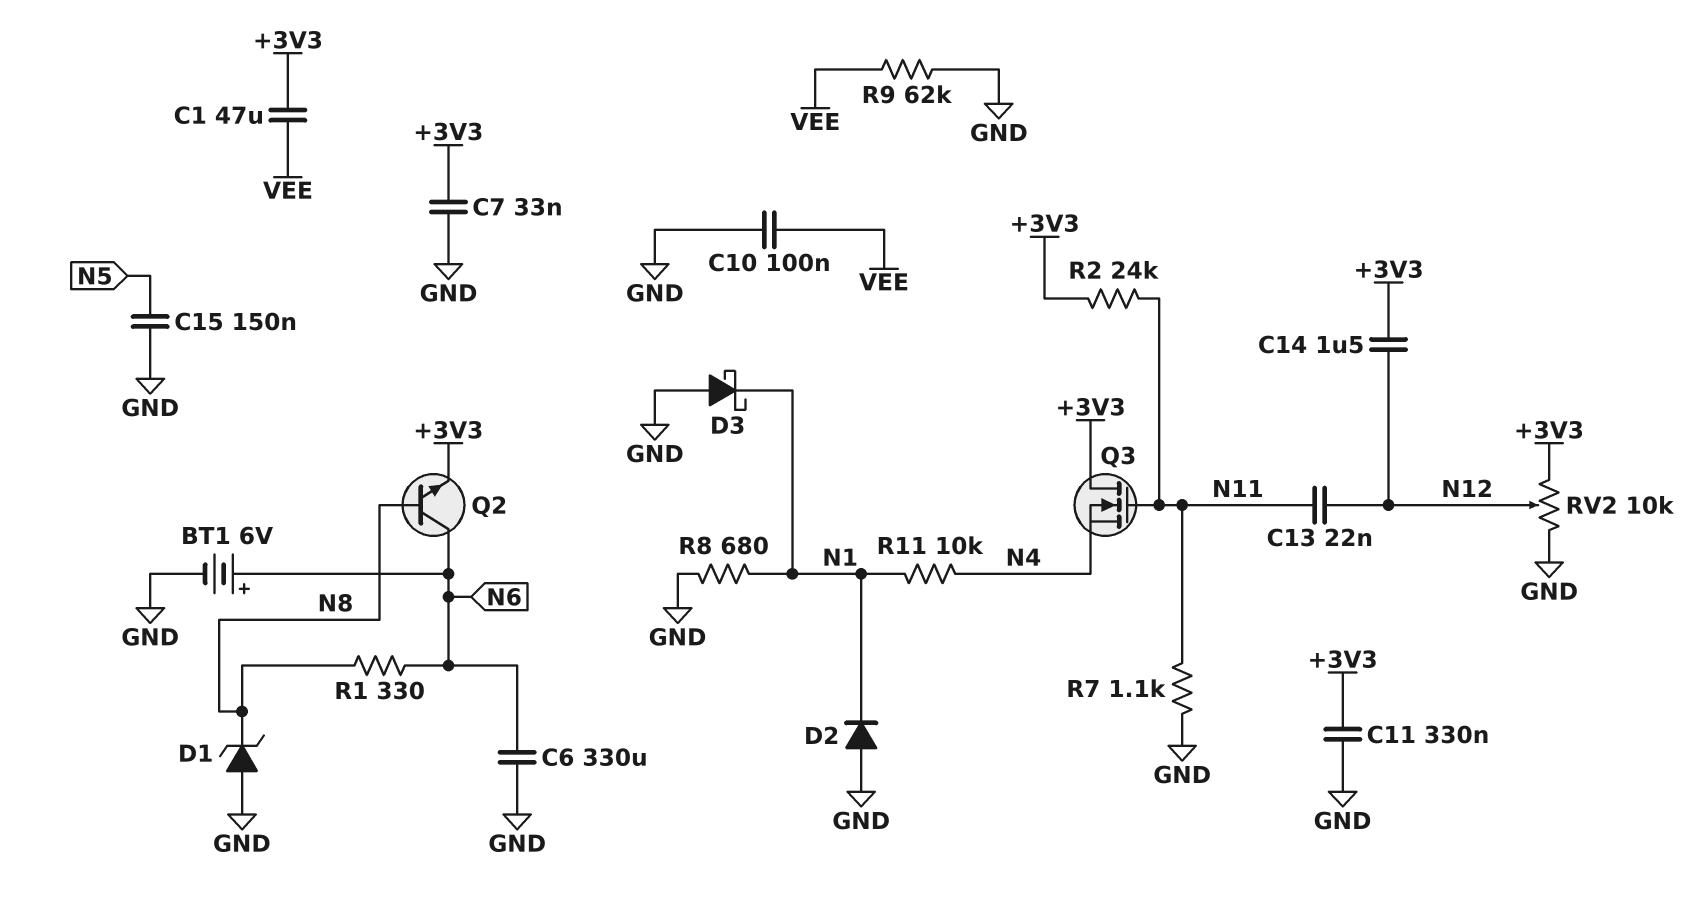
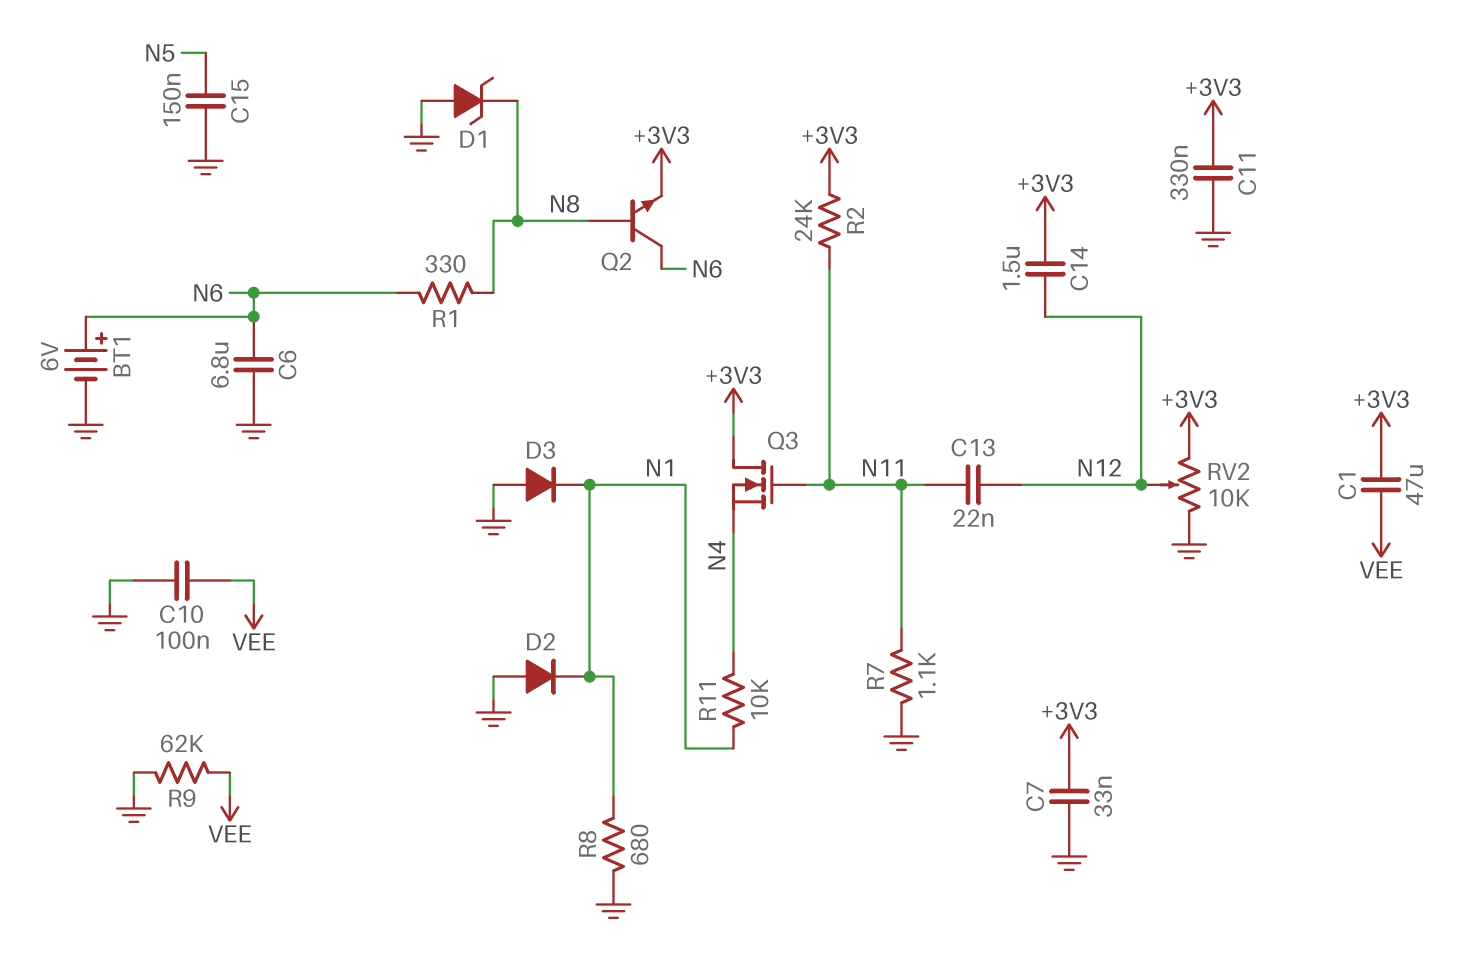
C6: 330uF (GND, N6) -> 6.8uF (GND, N6)
D3: schottky (A GND, K N1) -> diode (A GND, K N1)

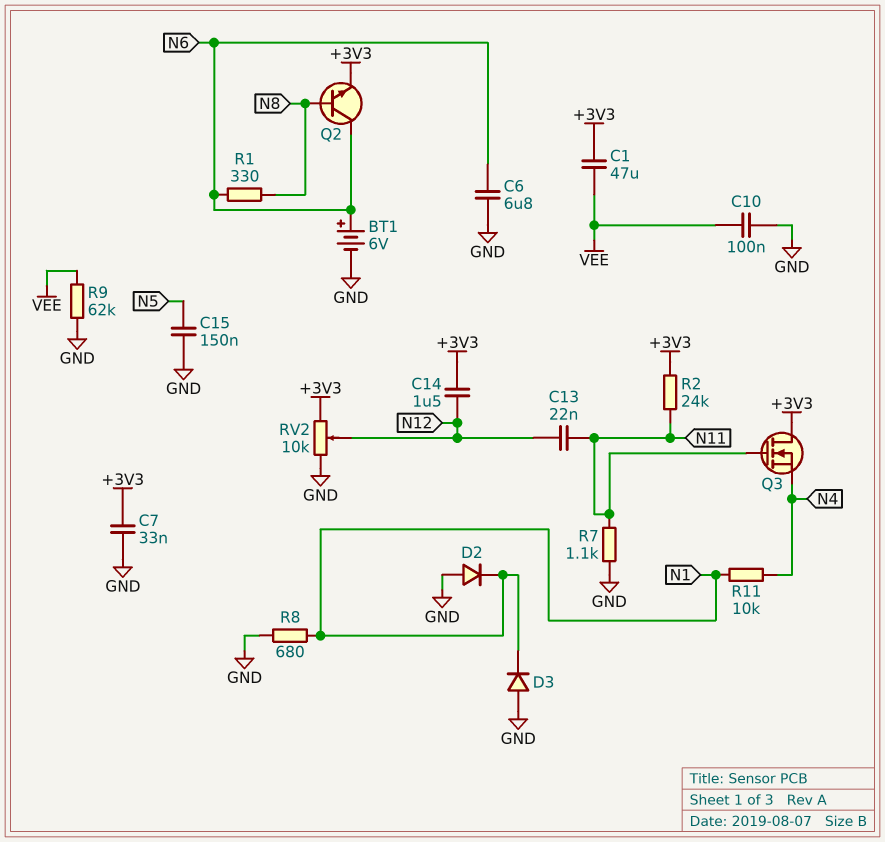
C11: 330nF (+3V3, GND) -> none
D1: zener (A GND, K N8) -> none

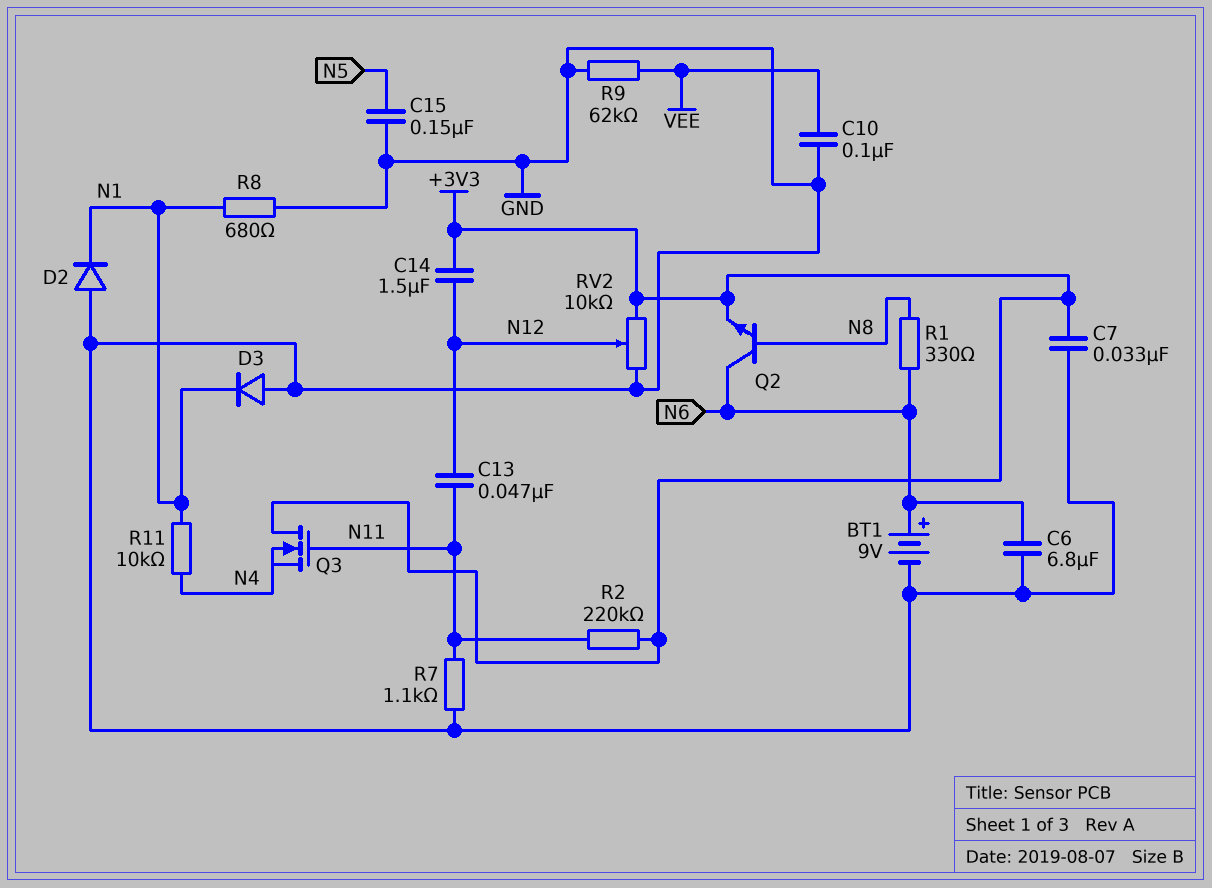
BT1: 6V (plus N6, minus GND) -> 9V (plus N6, minus GND)
C1: 47uF (+3V3, VEE) -> none
C13: 22nF (N11, N12) -> 47nF (N11, N12)
R2: 24k (+3V3, N11) -> 220k (+3V3, N11)

